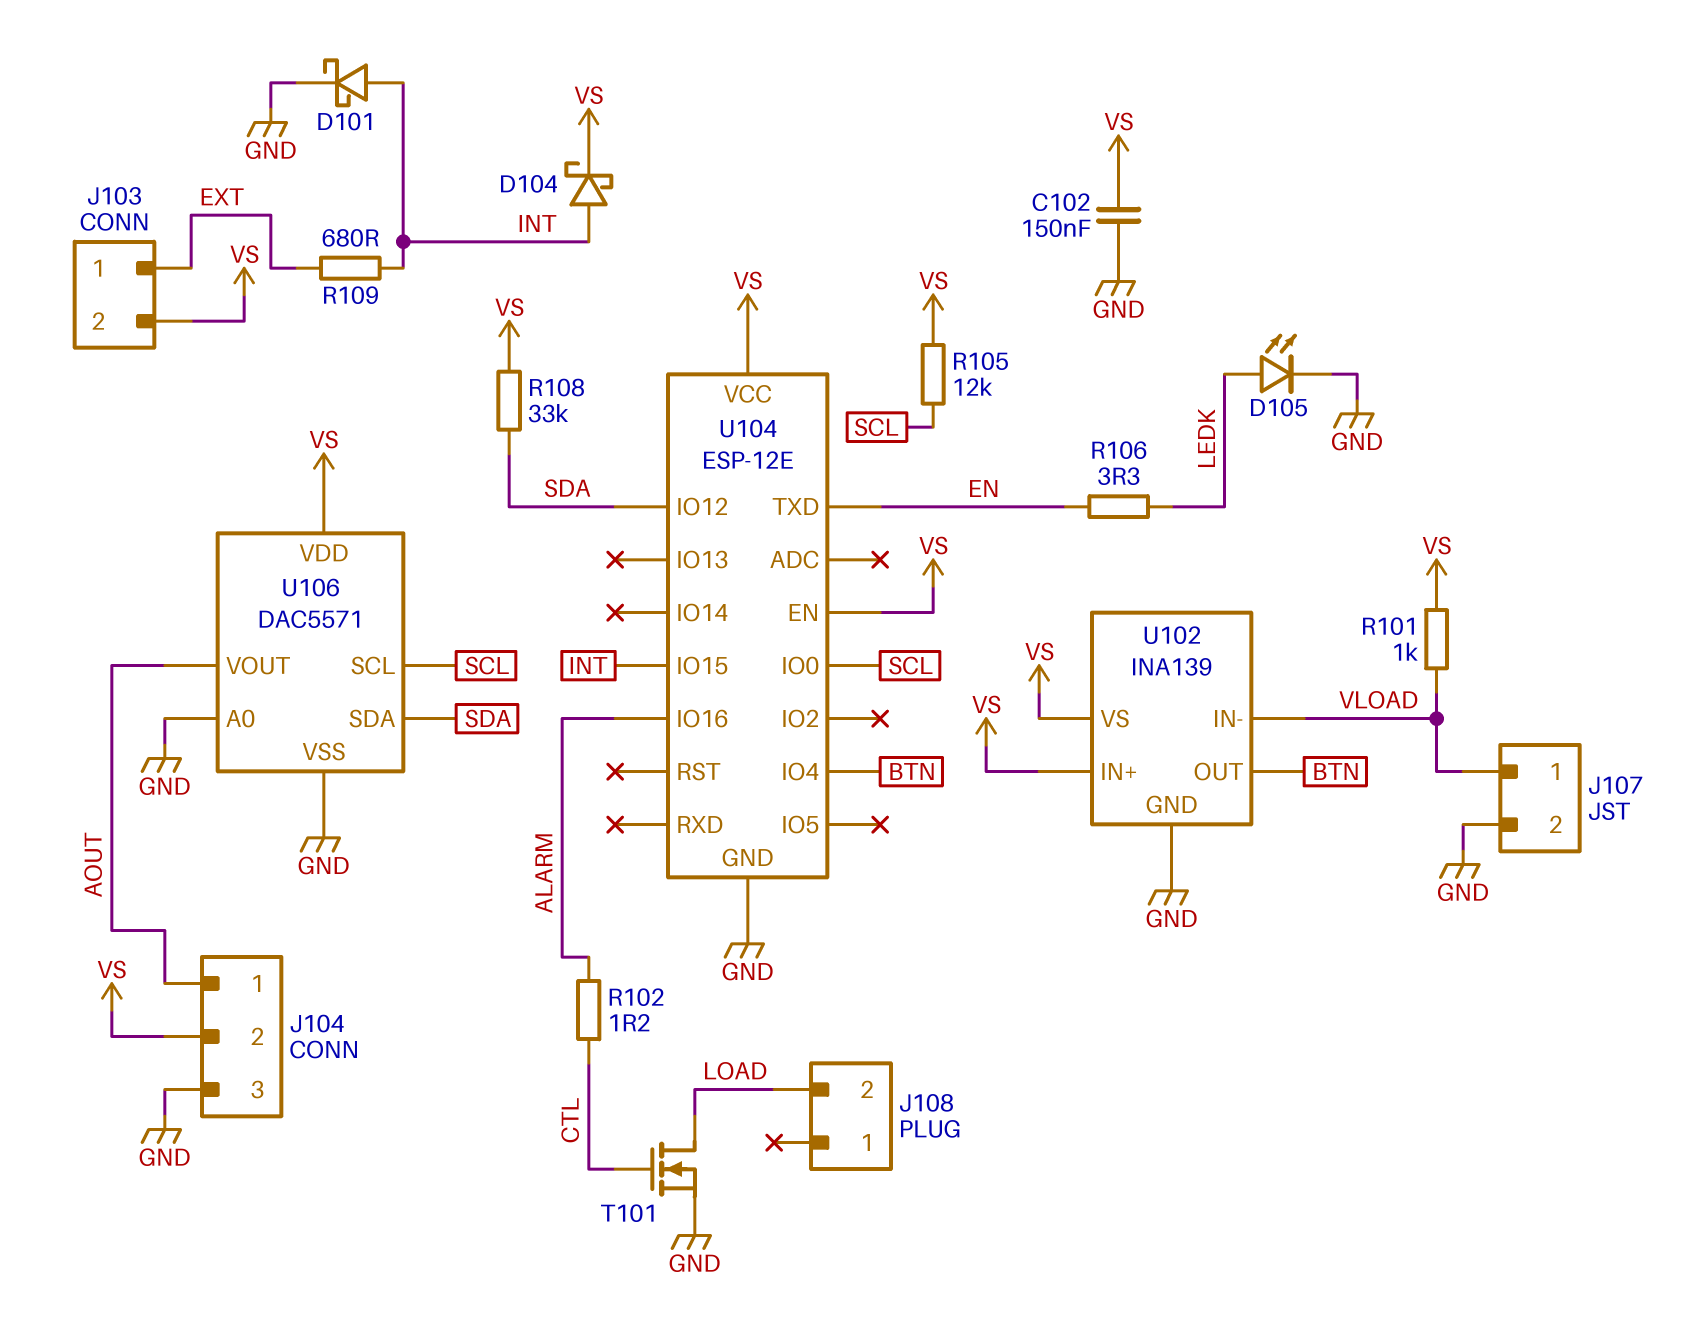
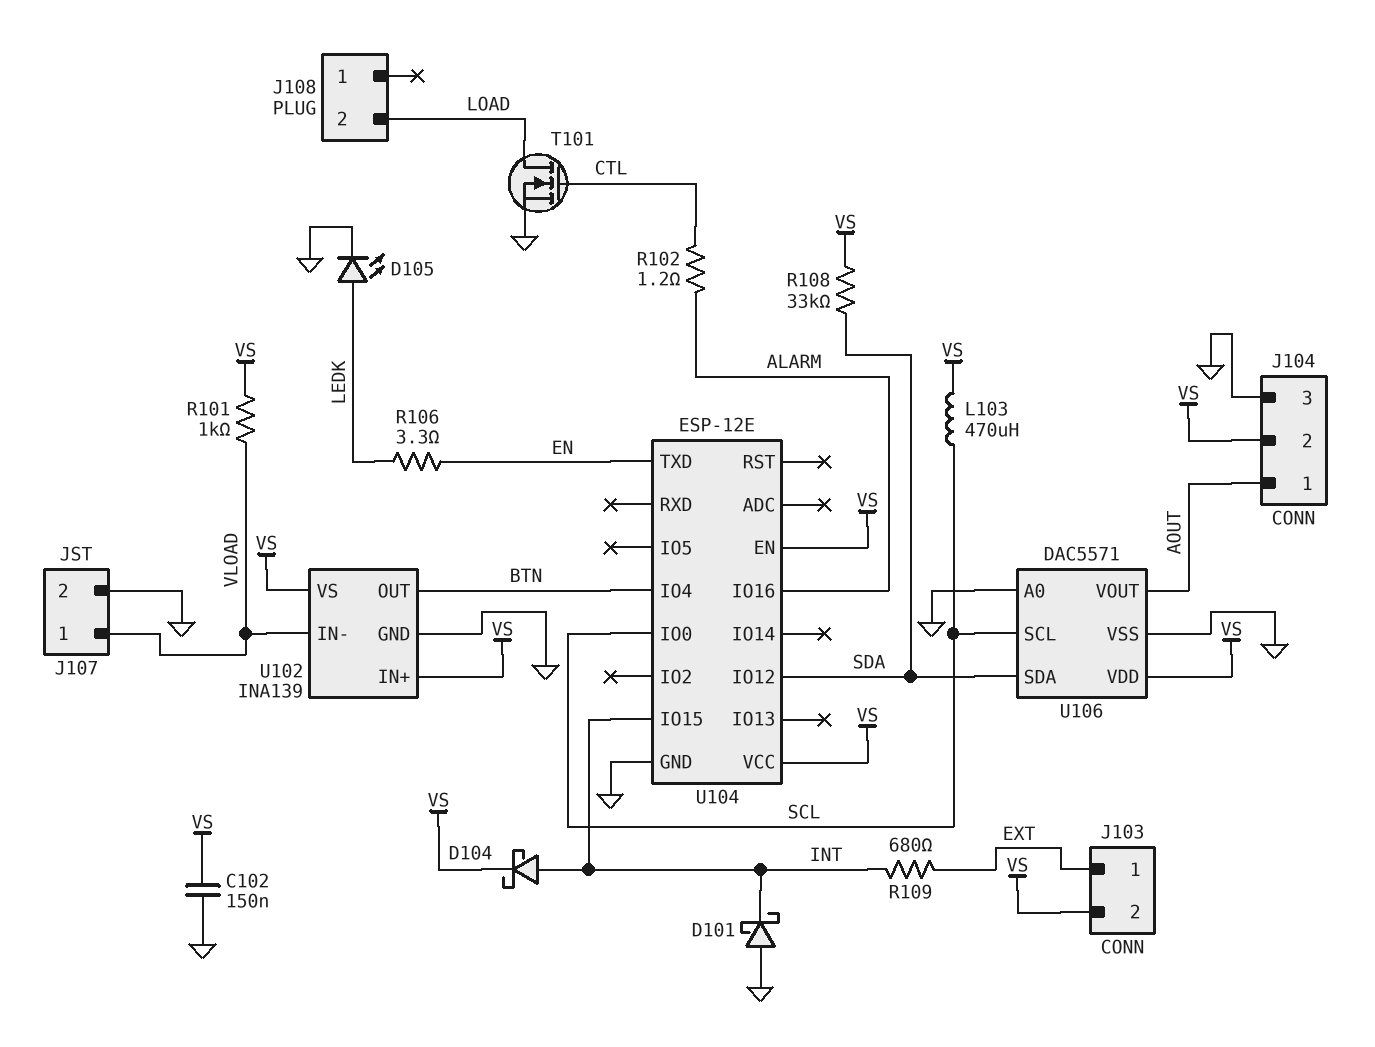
D101: schottky (A INT, K GND) -> schottky (A GND, K INT)
L103: none -> 470uH (SCL, VS)
R105: 12k (SCL, VS) -> none

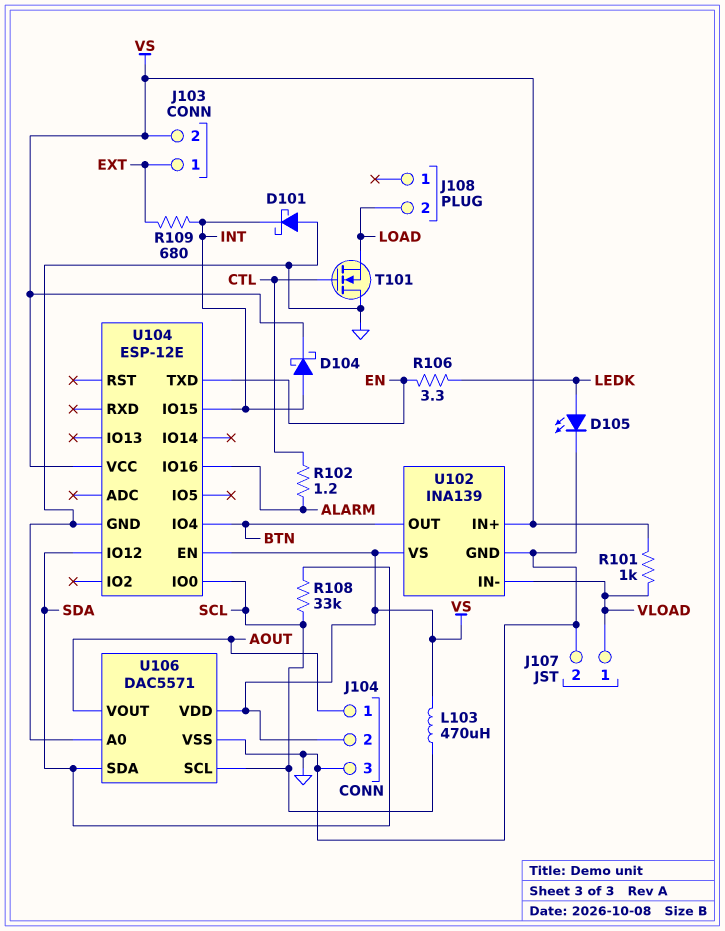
C102: 150nF (GND, VS) -> none
R108: 33k (SDA, VS) -> 33k (SCL, SDA)
T101: NMOS (G CTL, D LOAD, S GND) -> NMOS (G CTL, D GND, S LOAD)

